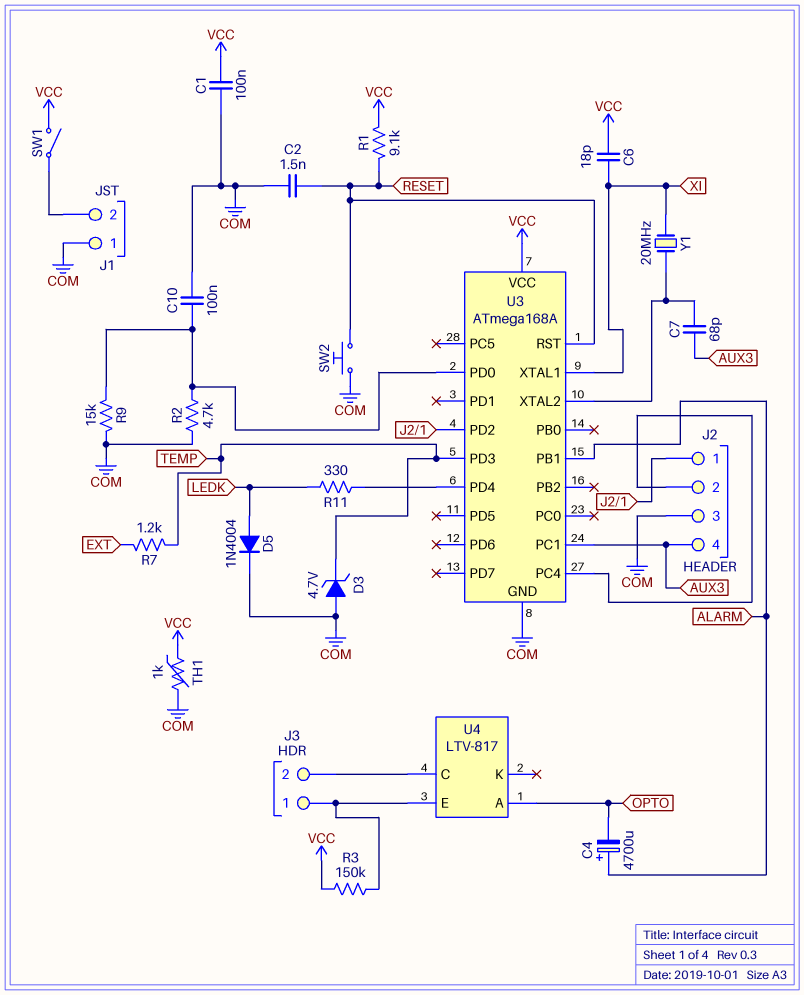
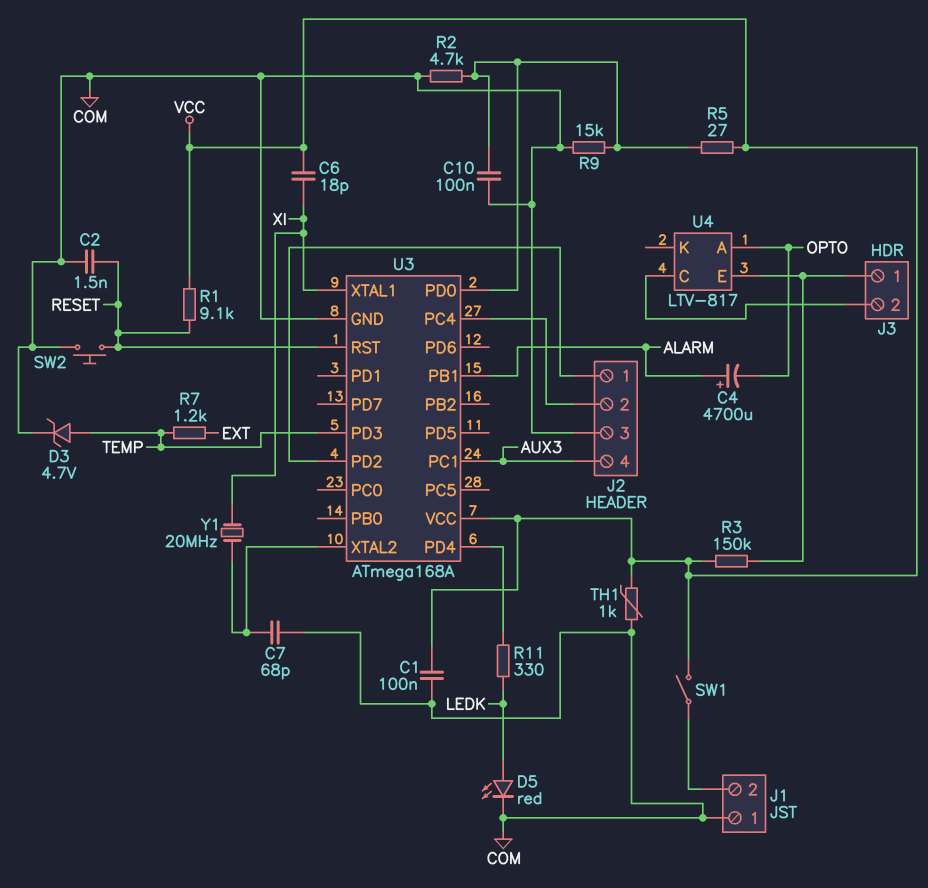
C7: 68pF (AUX3, U3/XTAL2) -> 68pF (COM, U3/XTAL2)
D3: zener 4.7V (A COM, K TEMP) -> zener 4.7V (A TEMP, K COM)
D5: diode 1N4004 (A LEDK, K COM) -> LED red (A LEDK, K COM)
R5: none -> 27 (U3/PD0, VCC)

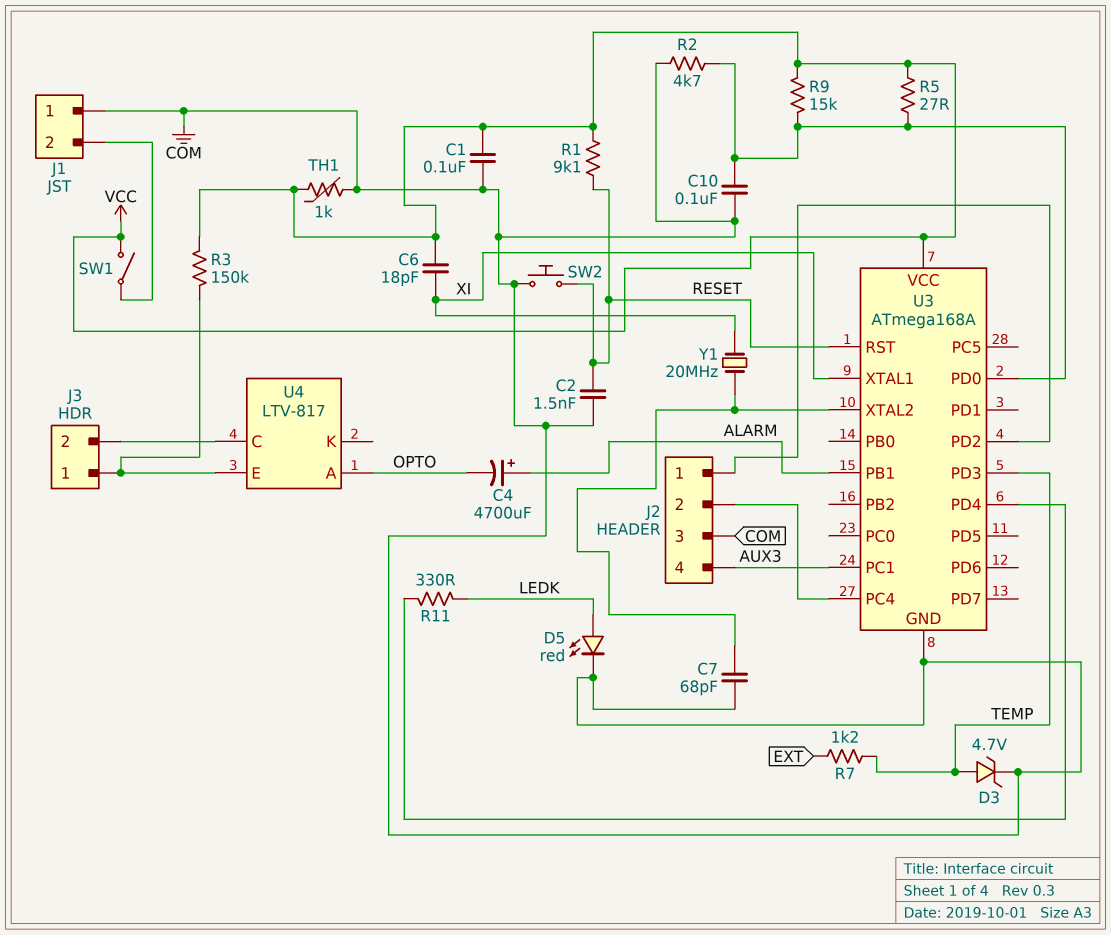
R9: 15k (COM, U3/PD0) -> 15k (U3/PD0, VCC)

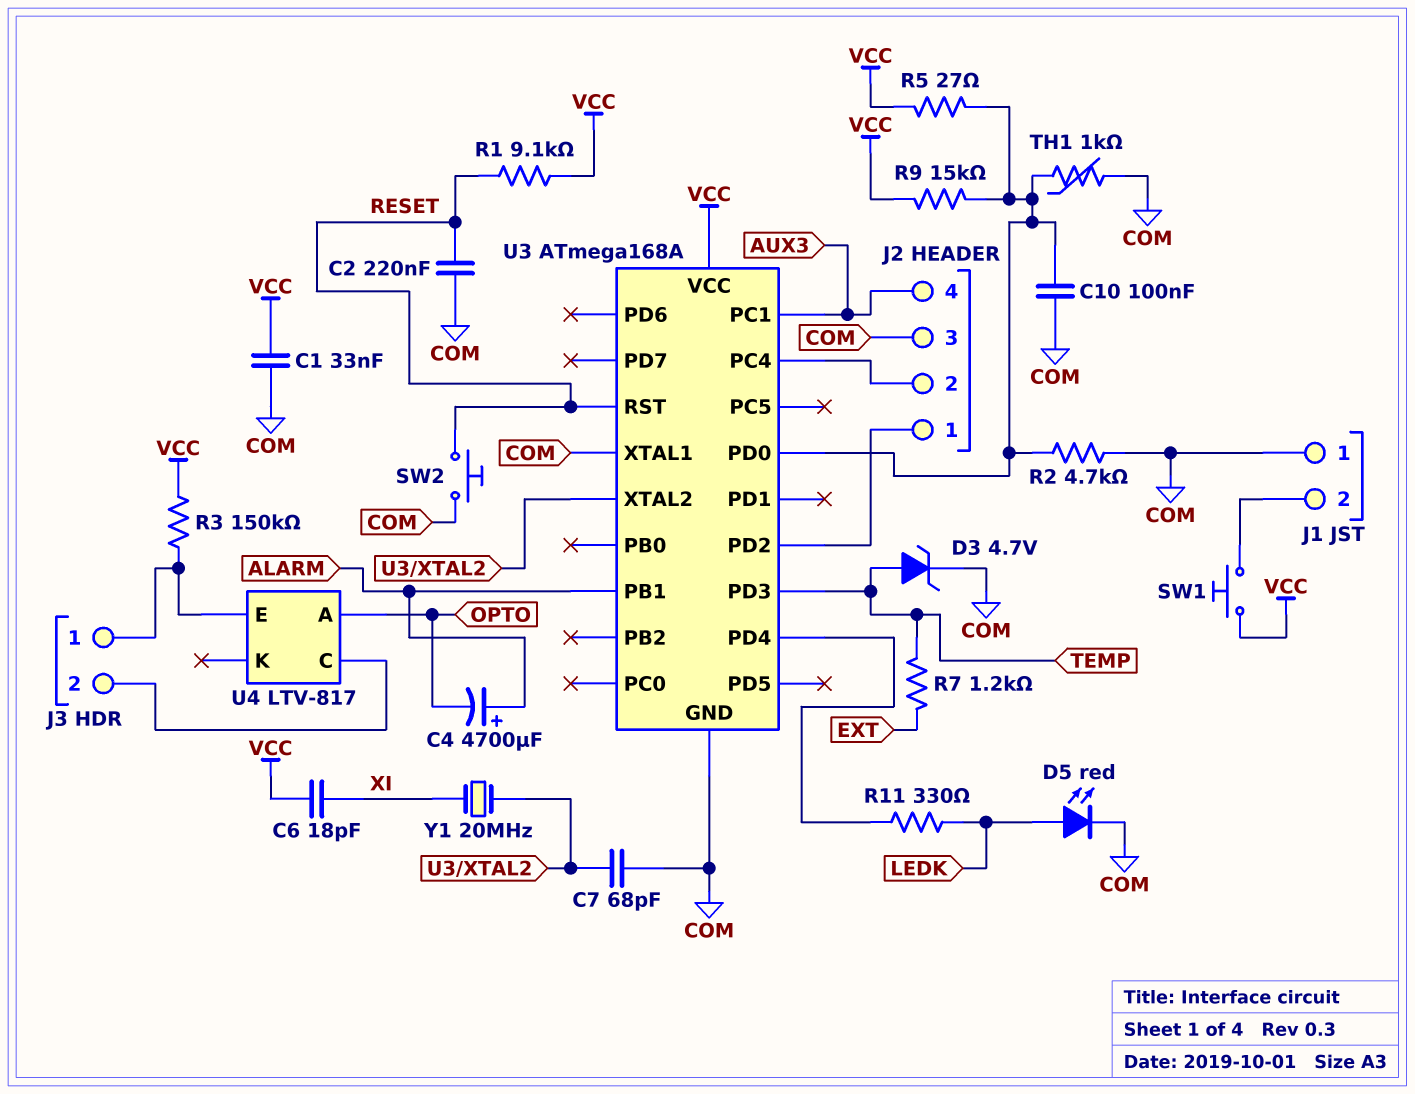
C1: 100nF (COM, VCC) -> 33nF (COM, VCC)
C2: 1.5nF (COM, RESET) -> 220nF (COM, RESET)
SW1: switch (J1/2, VCC) -> button (J1/2, VCC)
TH1: 1k (COM, VCC) -> 1k (COM, U3/PD0)
U3 pin XTAL1: XI -> COM

